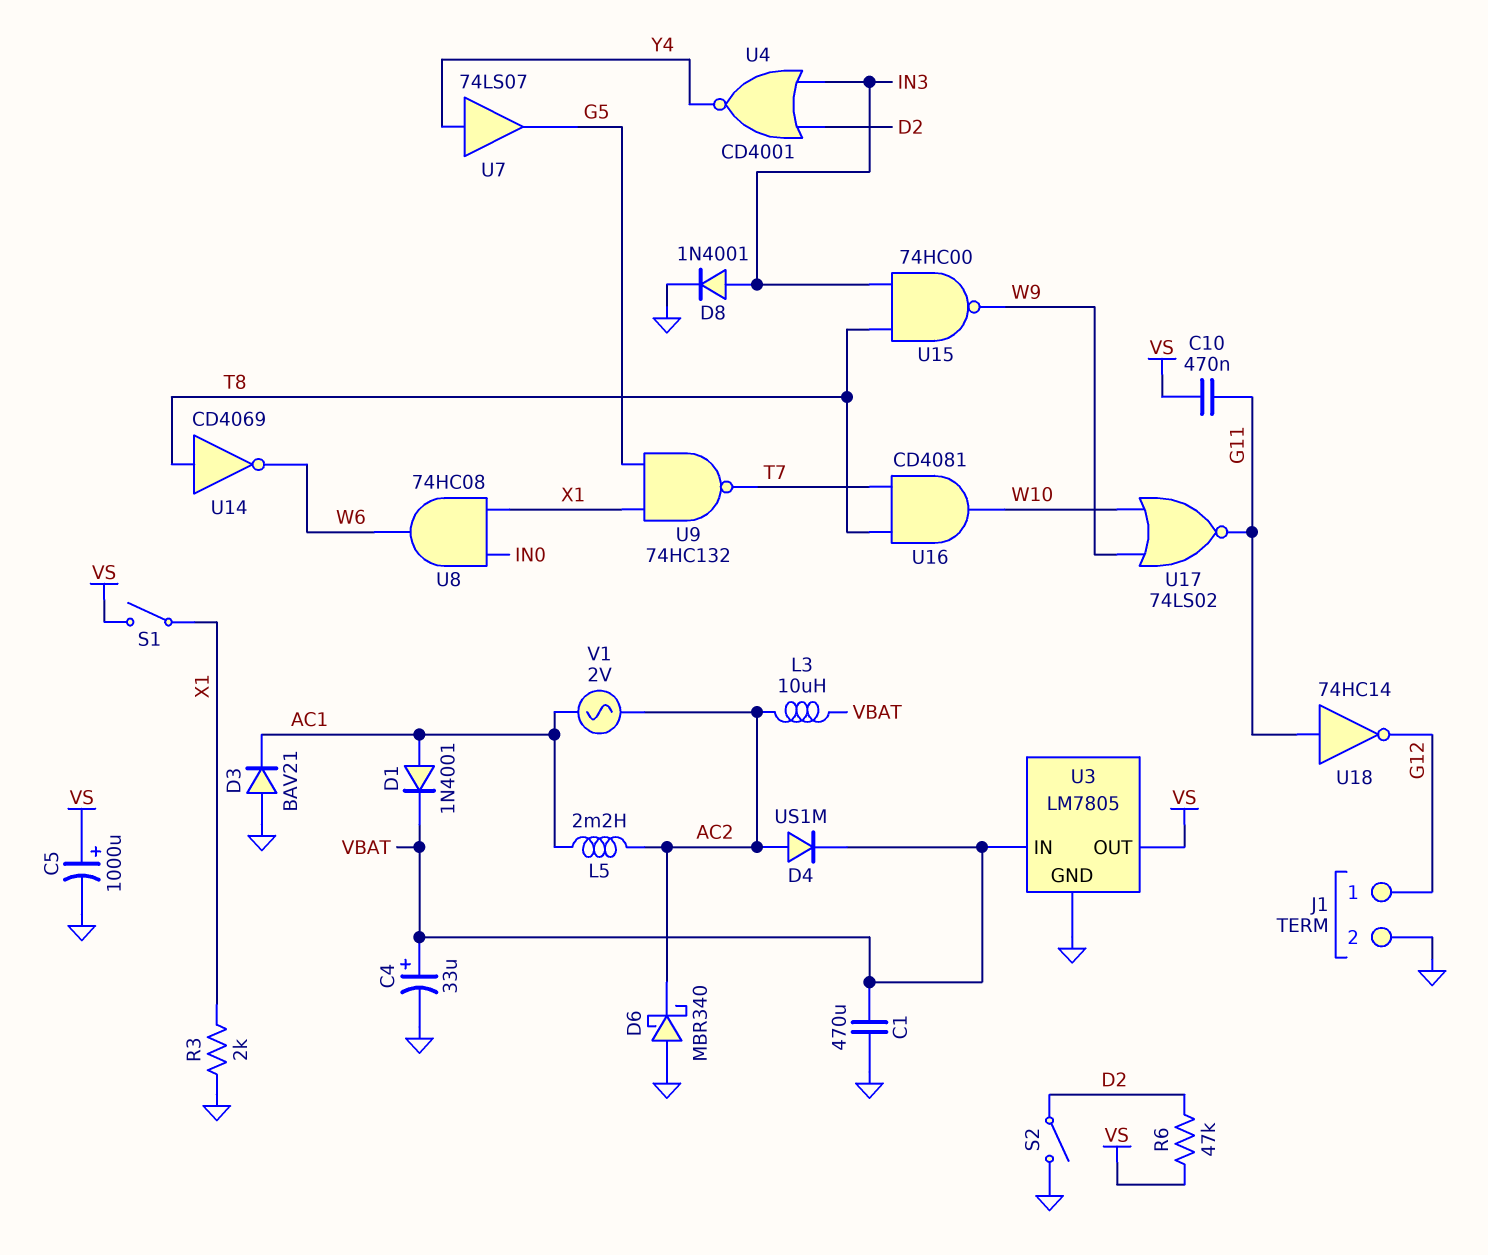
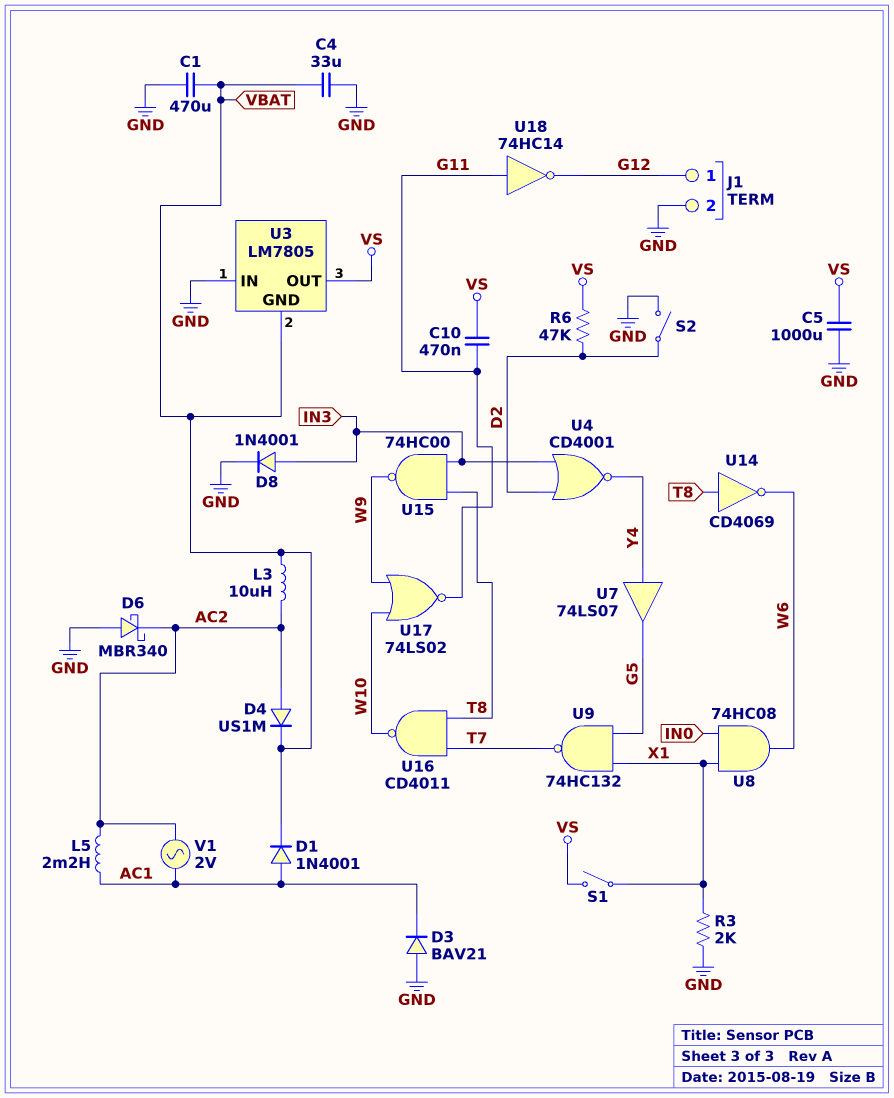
C4: 33uF (plus VBAT, minus GND) -> 33uF (GND, VBAT)
C5: 1000uF (plus VS, minus GND) -> 1000uF (GND, VS)
U3 pin GND: GND -> VBAT
U3 pin IN: VBAT -> GND
U16: AND CD4081 (in T7, in T8, out W10) -> NAND CD4011 (in T7, in T8, out W10)

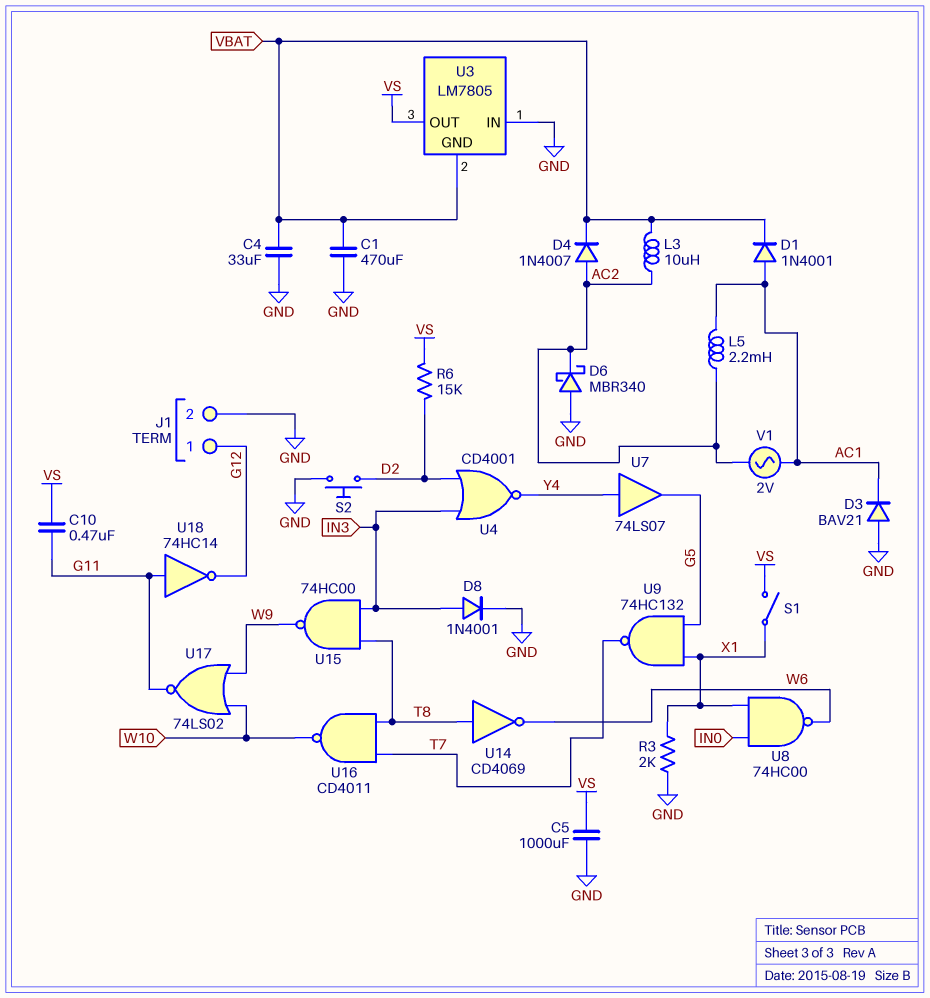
D4: diode US1M (A AC2, K VBAT) -> diode 1N4007 (A AC2, K VBAT)
R6: 47k (D2, VS) -> 15k (D2, VS)
S2: switch (D2, GND) -> button (D2, GND)
U8: AND 74HC08 (in IN0, in X1, out W6) -> NAND 74HC00 (in IN0, in X1, out W6)

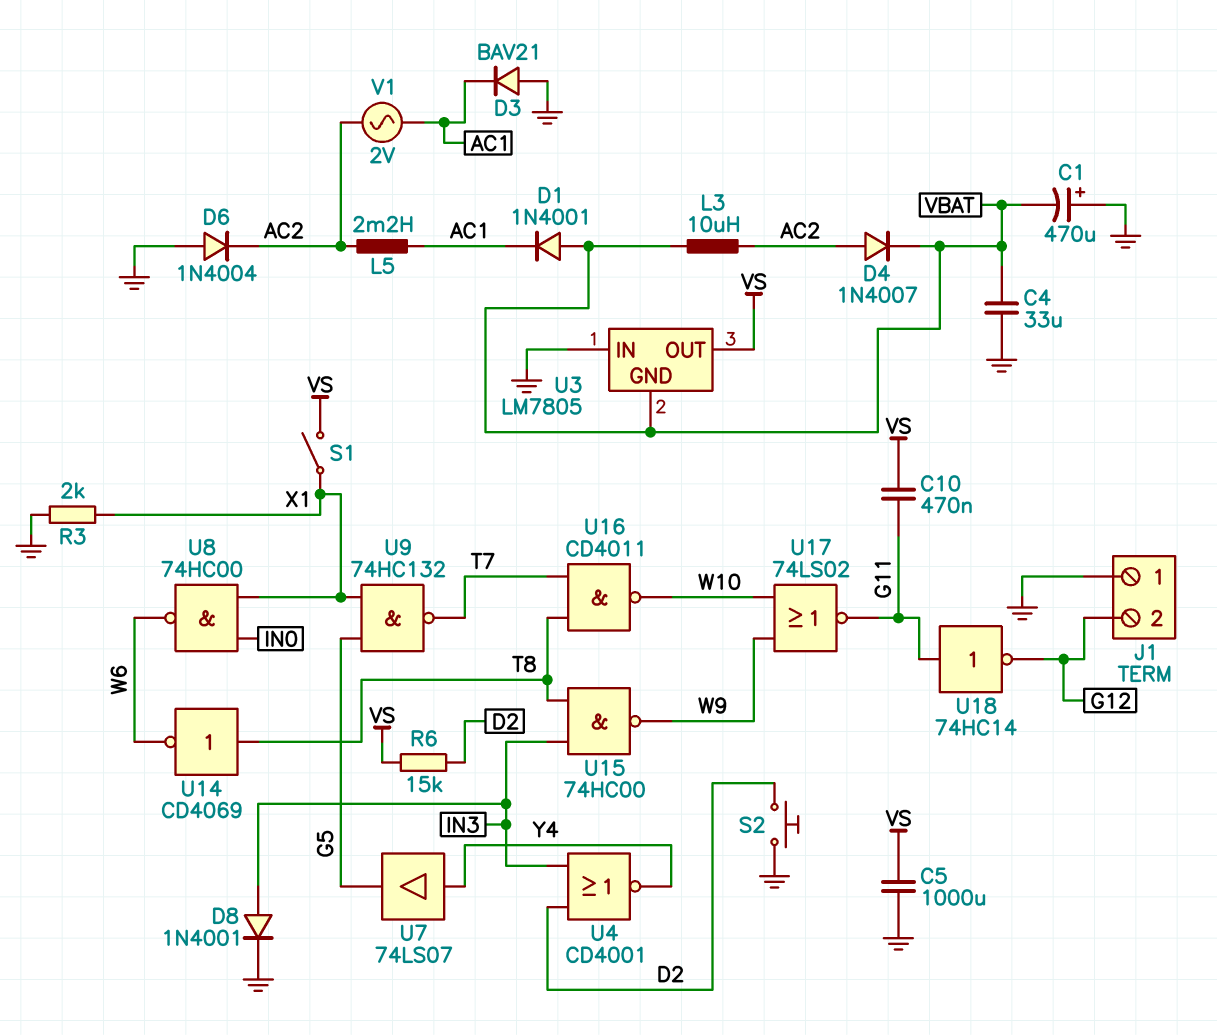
C1: 470uF (GND, VBAT) -> 470uF (plus GND, minus VBAT)
D1: diode 1N4001 (A AC1, K VBAT) -> diode 1N4001 (A VBAT, K AC1)
D6: schottky MBR340 (A GND, K AC2) -> diode 1N4004 (A GND, K AC2)
J1 pin 1: G12 -> GND
J1 pin 2: GND -> G12

